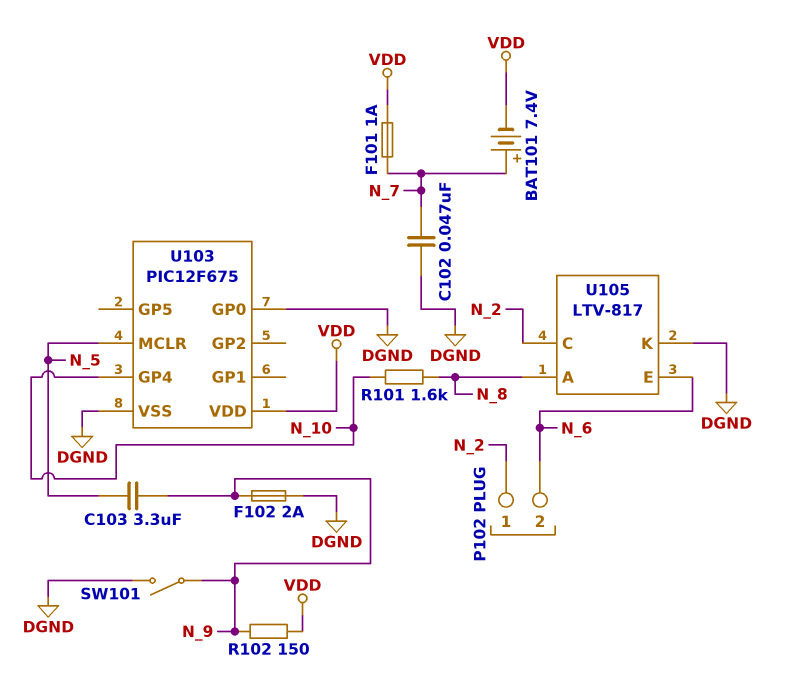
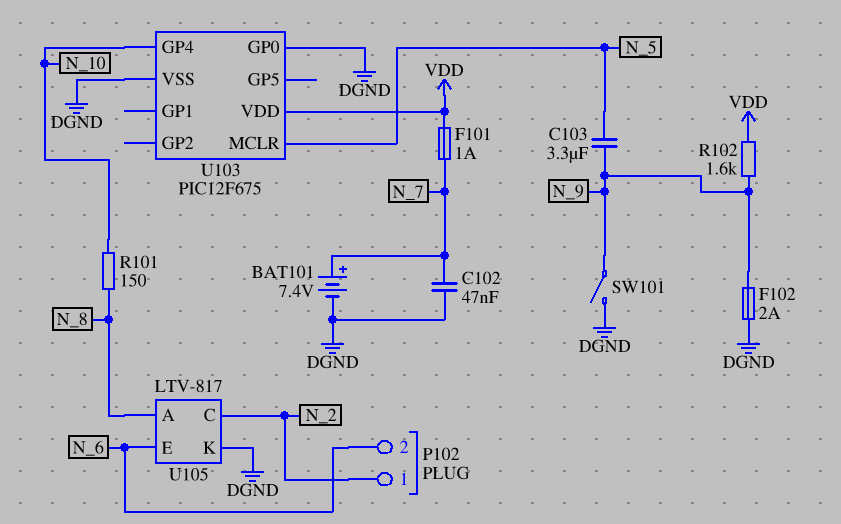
BAT101: 7.4V (plus N_7, minus VDD) -> 7.4V (plus N_7, minus DGND)
R101: 1.6k (N_8, N_10) -> 150 (N_8, N_10)
R102: 150 (N_9, VDD) -> 1.6k (N_9, VDD)

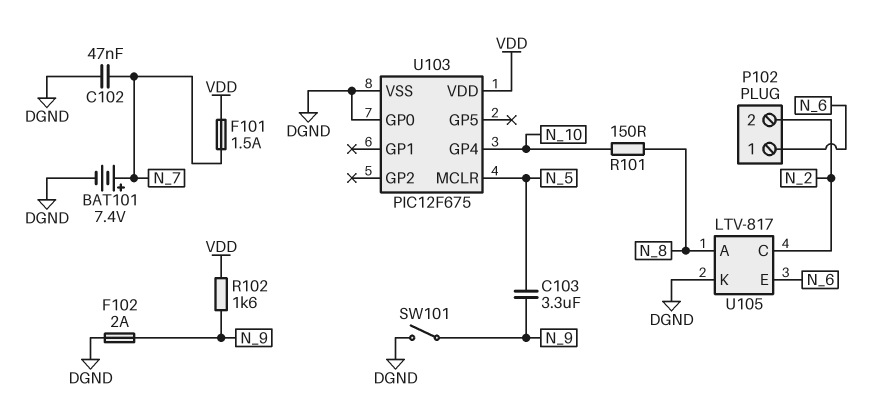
F101: 1A (N_7, VDD) -> 1.5A (N_7, VDD)
P102 pin 1: N_2 -> N_6
P102 pin 2: N_6 -> N_2

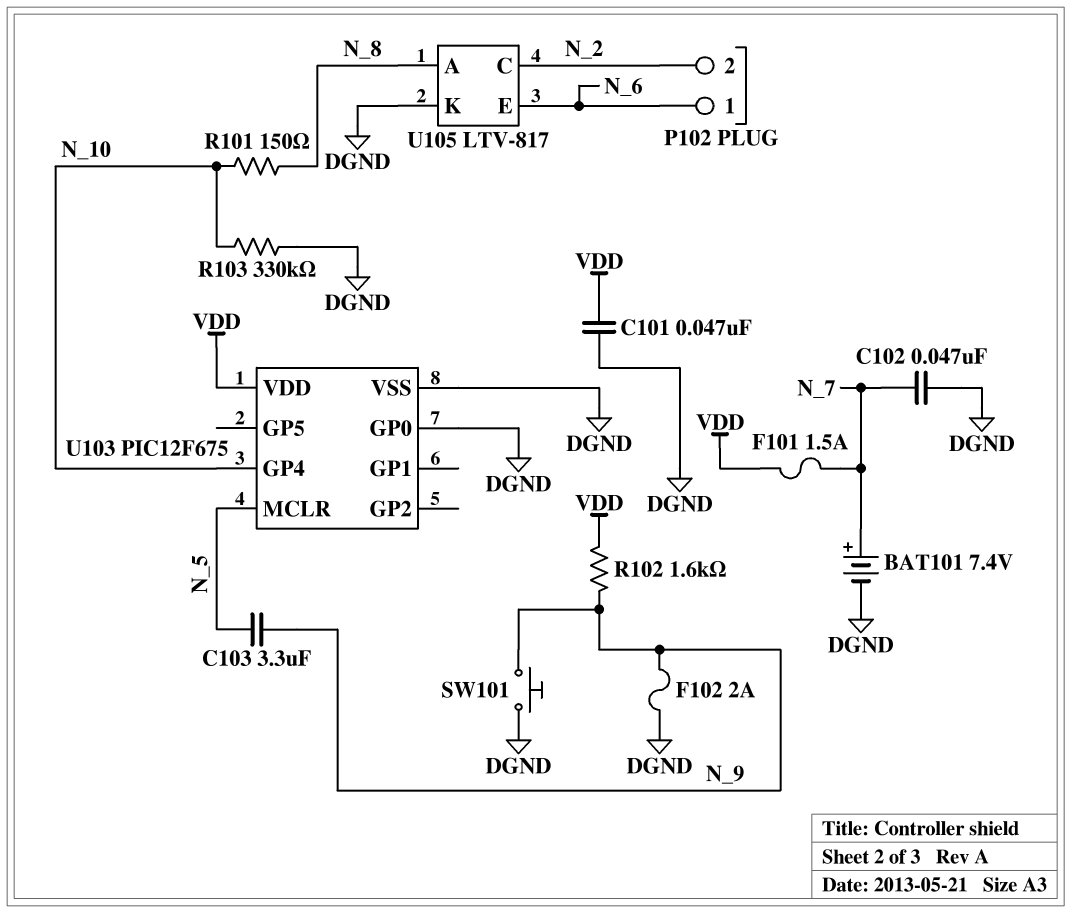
C101: none -> 47nF (DGND, VDD)
R103: none -> 330k (DGND, N_10)
SW101: switch (DGND, N_9) -> button (DGND, N_9)

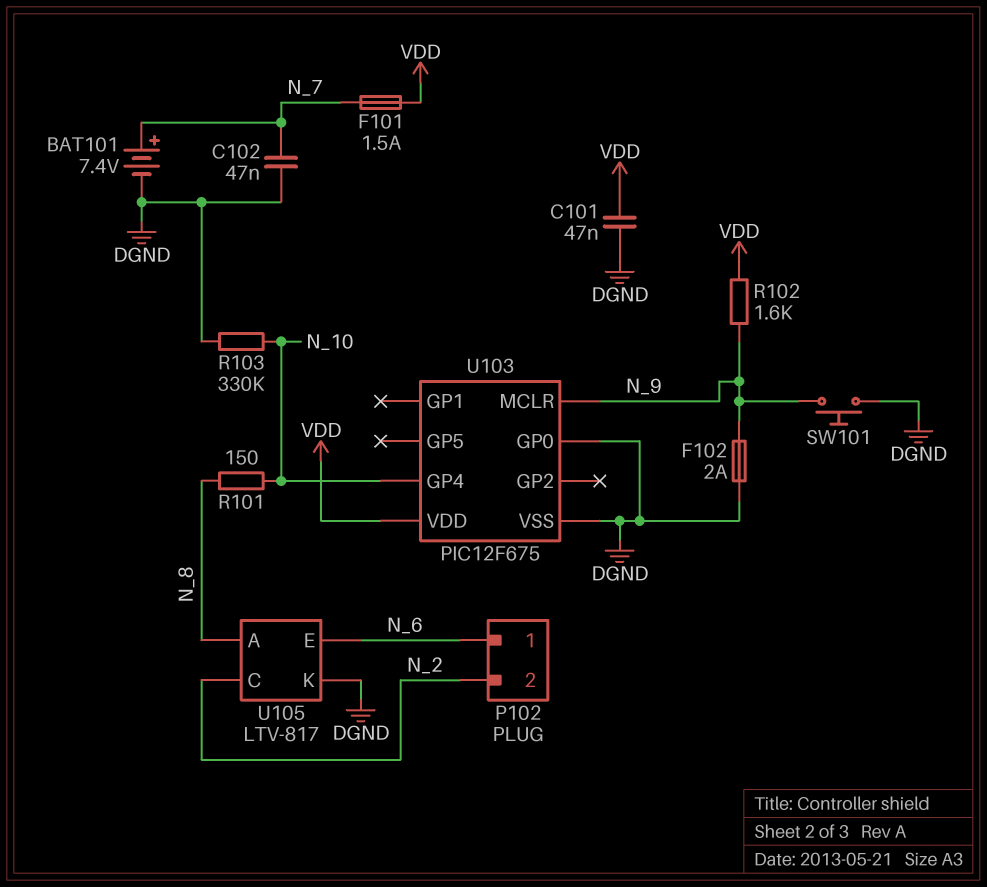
C103: 3.3uF (N_5, N_9) -> none
U103 pin MCLR: N_5 -> N_9

